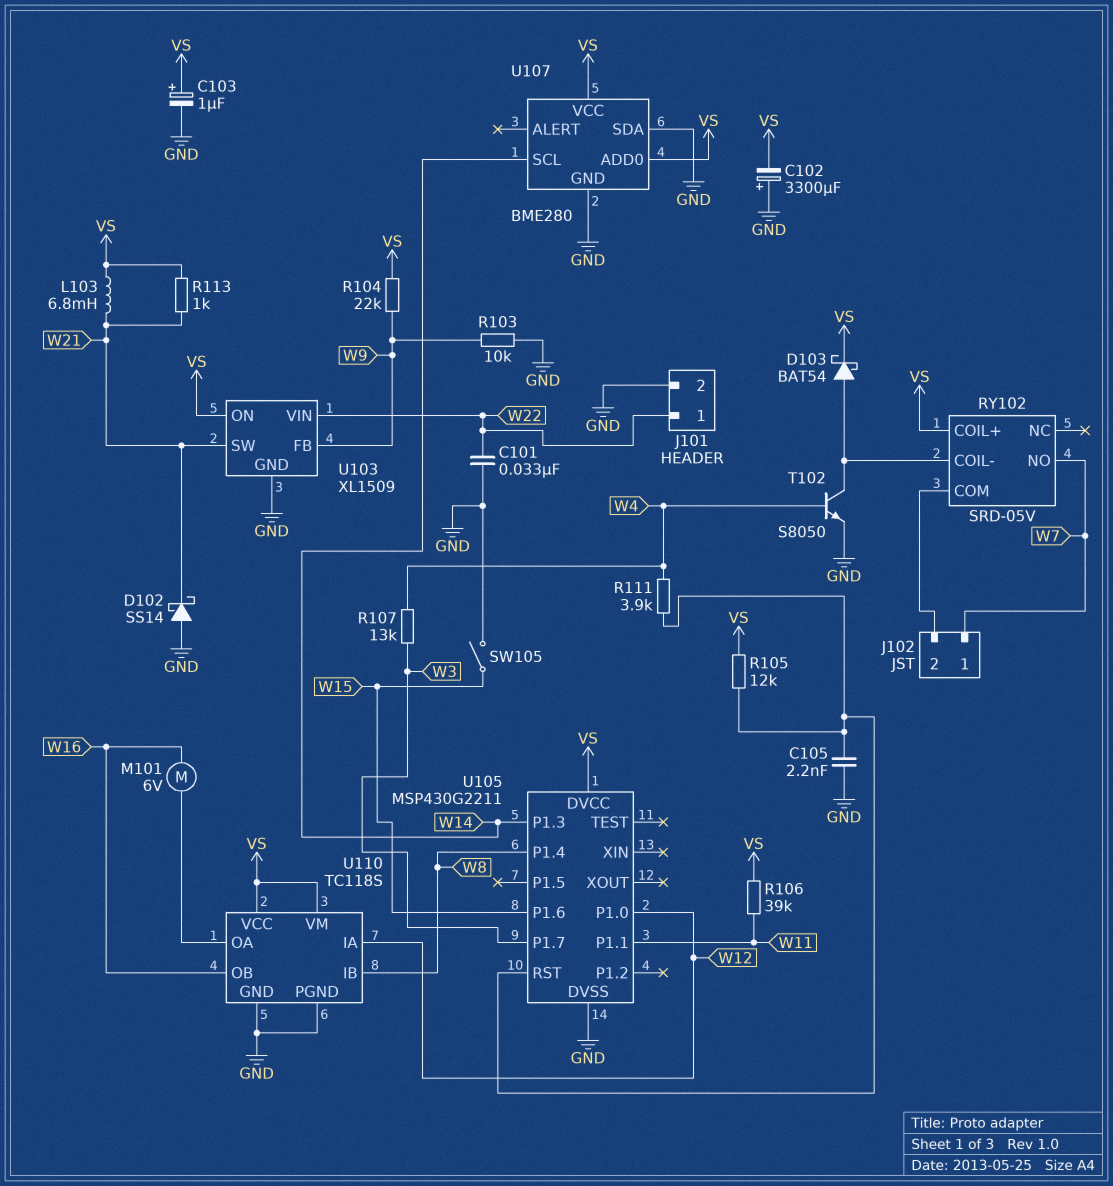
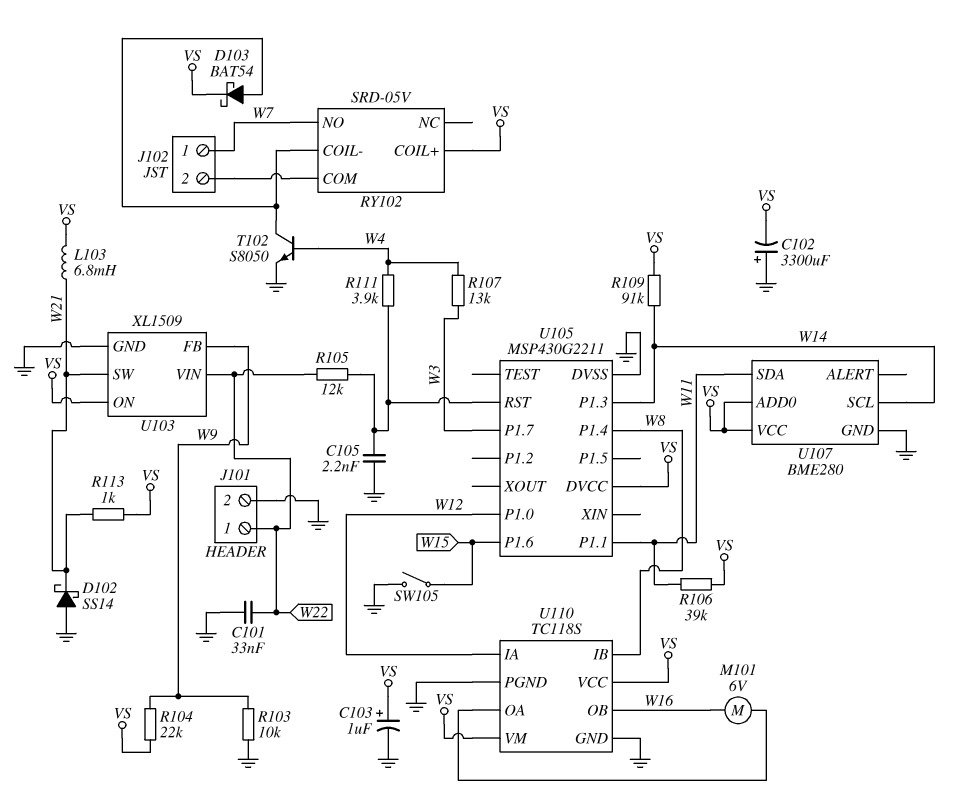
R105: 12k (U105/RST, VS) -> 12k (U105/RST, W22)
R109: none -> 91k (VS, W14)
U107 pin SDA: GND -> W11

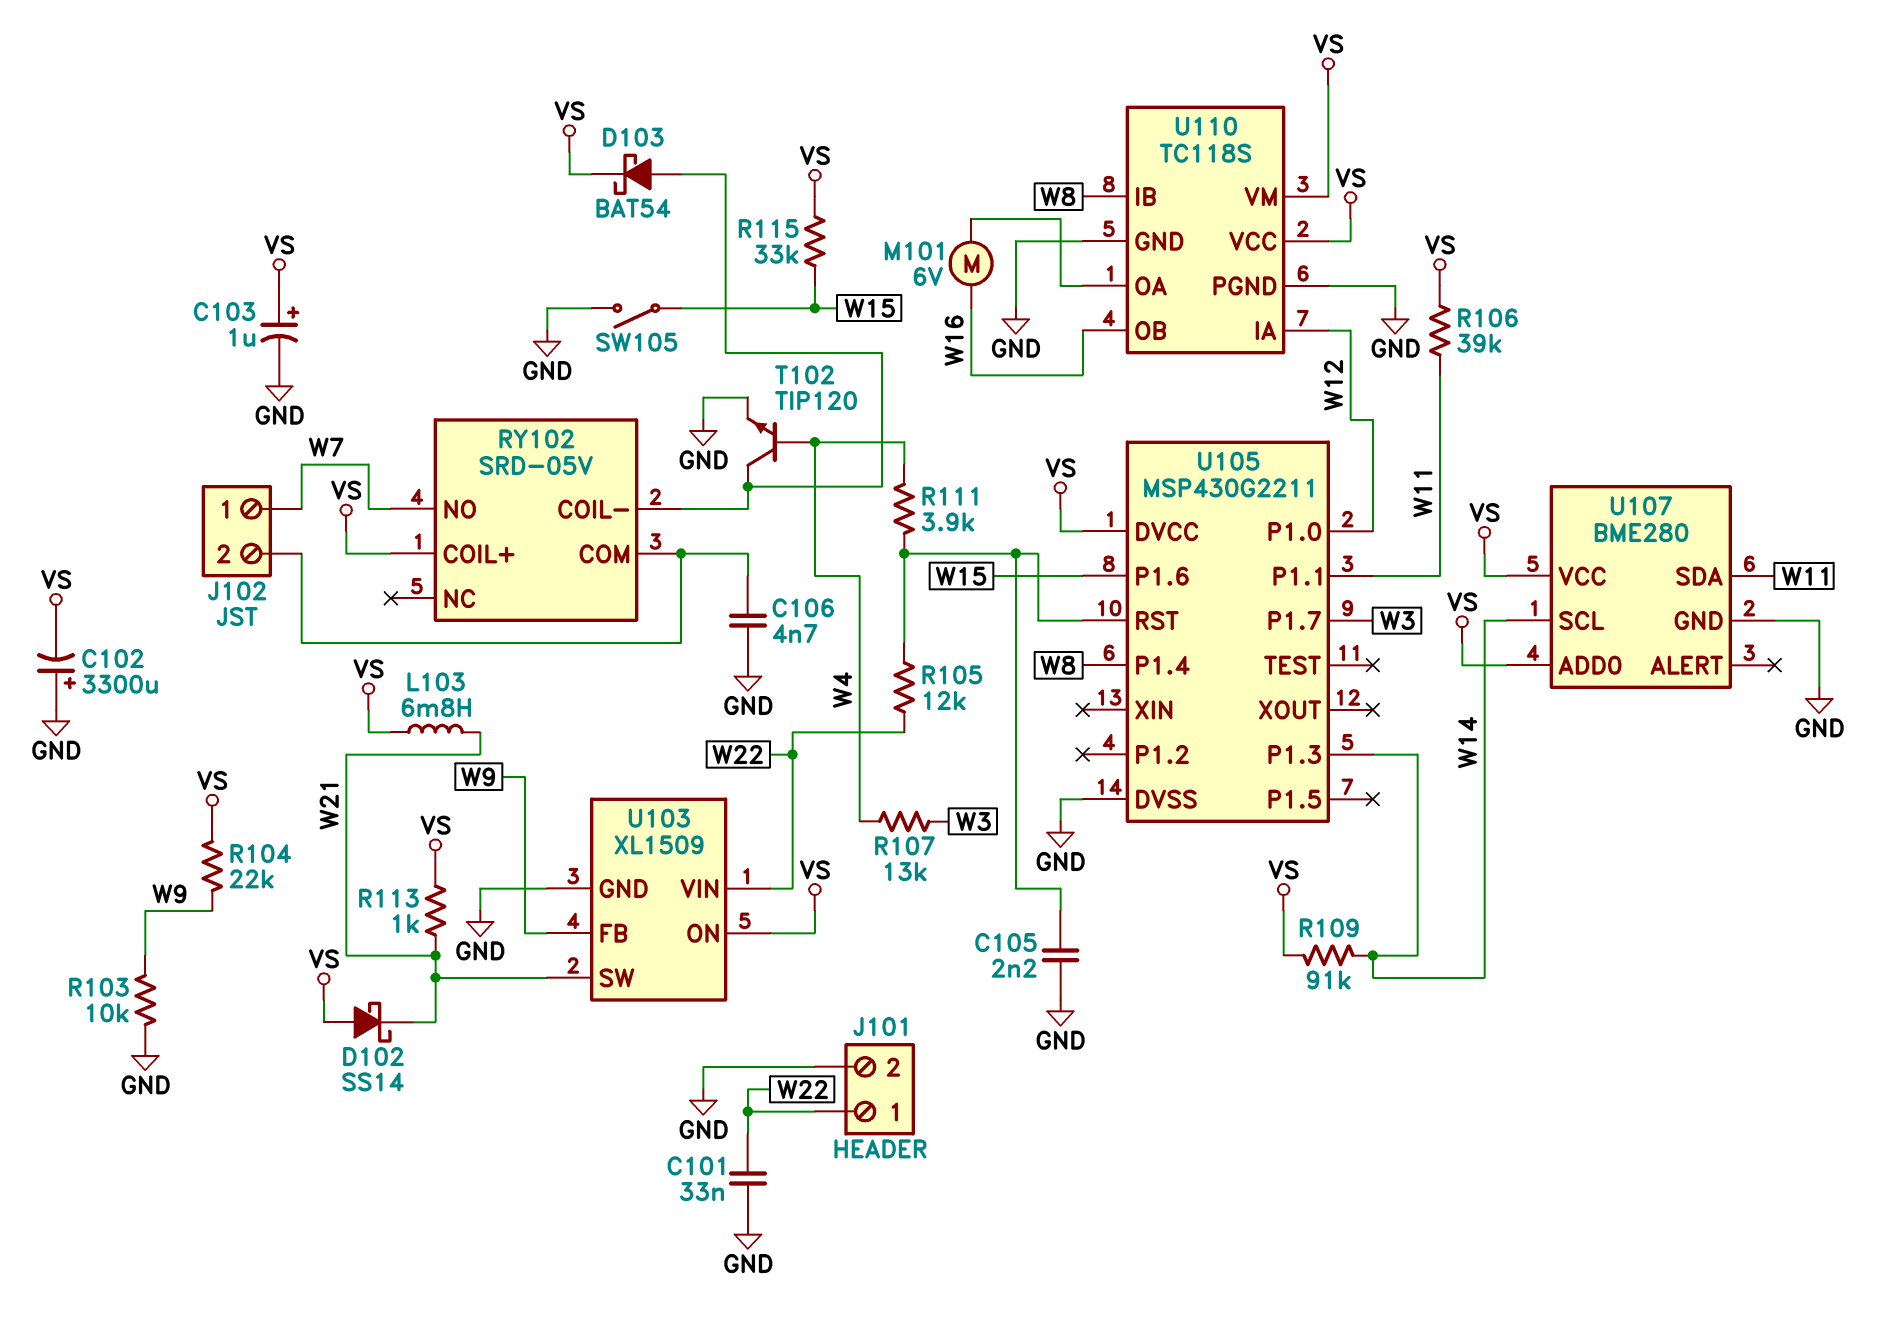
C106: none -> 4.7nF (GND, J102/2)
D102: schottky SS14 (A GND, K W21) -> schottky SS14 (A VS, K W21)
R115: none -> 33k (VS, W15)
T102: NPN S8050 (B W4, C RY102/COIL-, E GND) -> NPN TIP120 (B W4, C RY102/COIL-, E GND)

